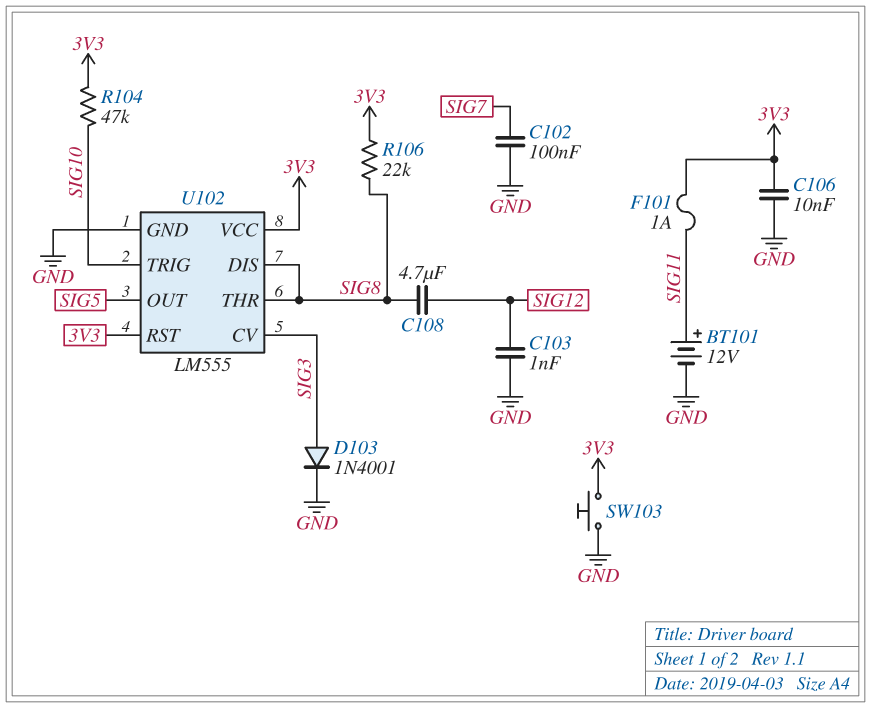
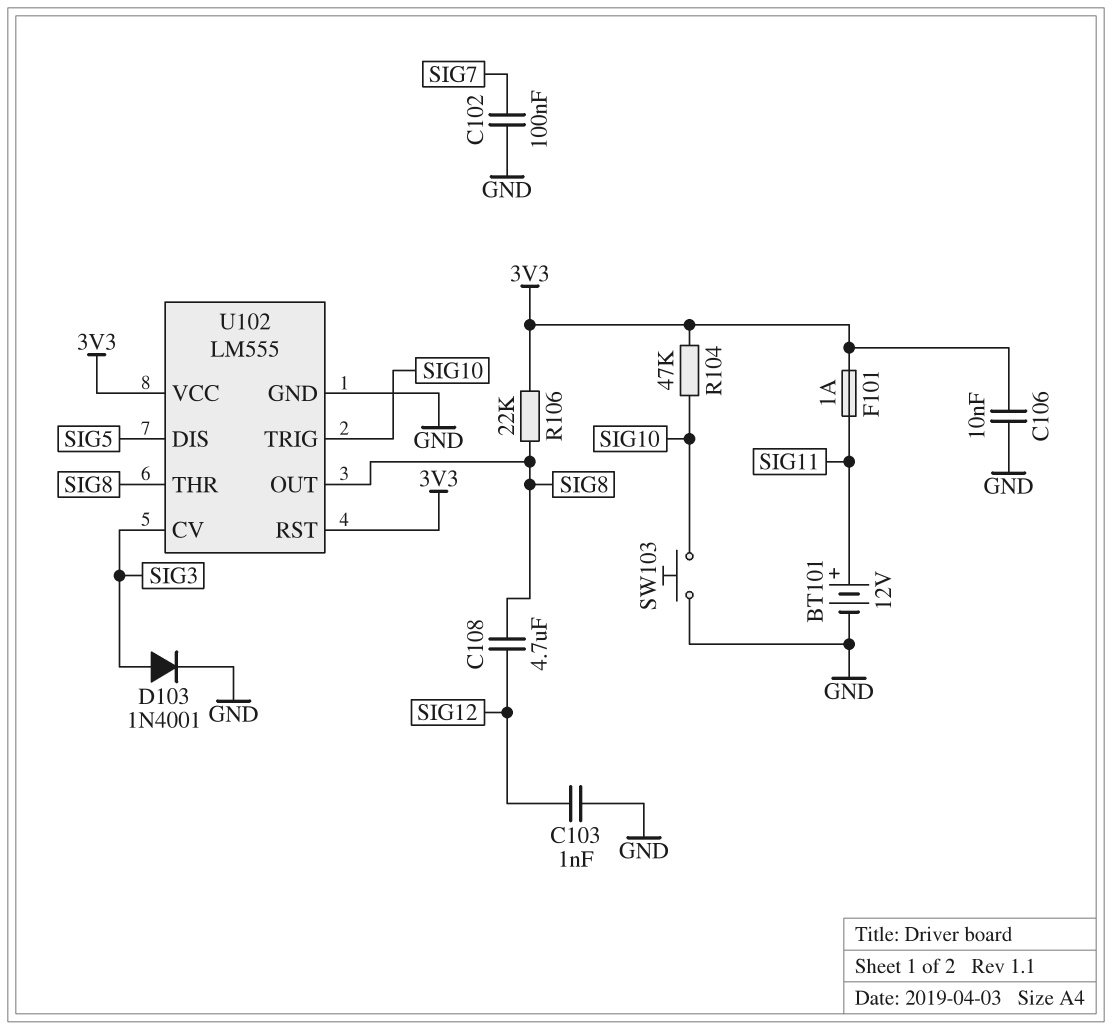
SW103: button (3V3, GND) -> button (GND, SIG10)
U102 pin DIS: SIG8 -> SIG5
U102 pin OUT: SIG5 -> SIG8

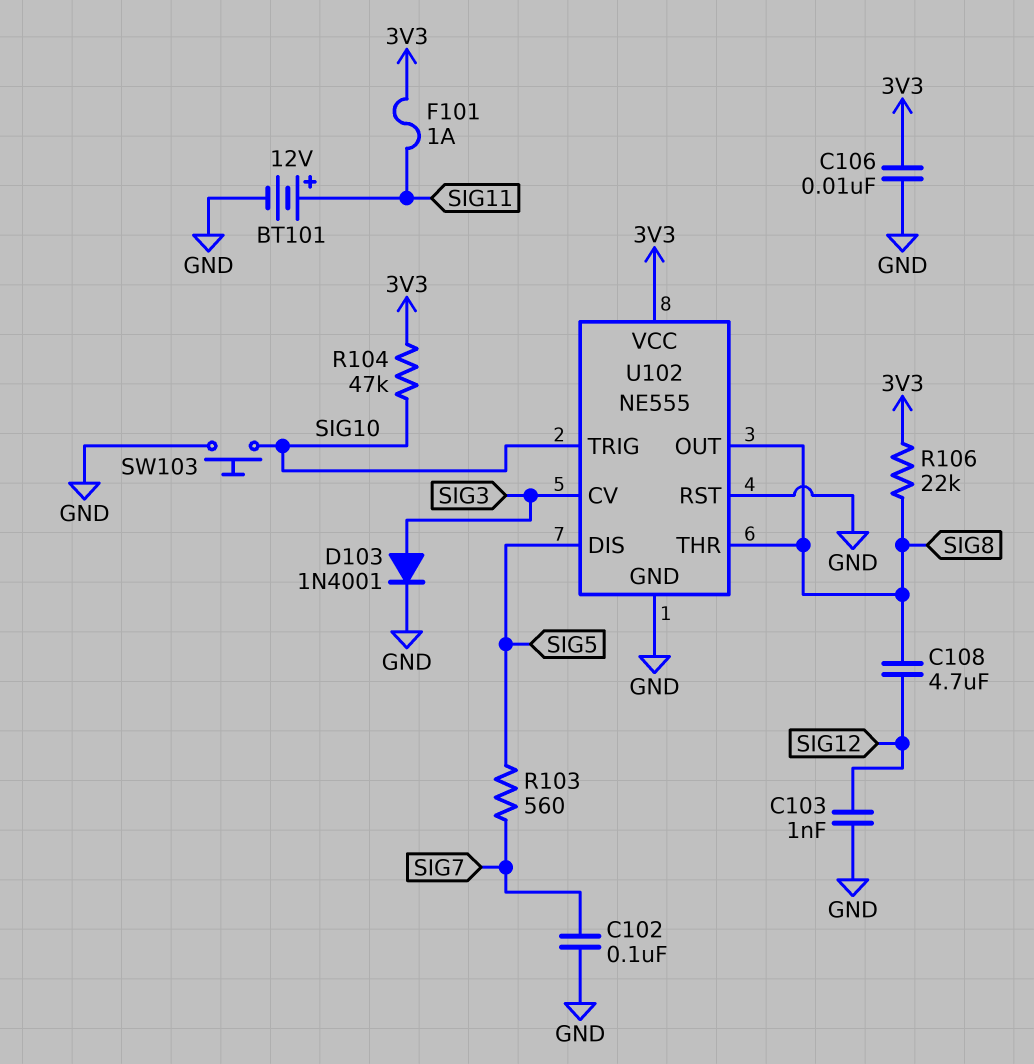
R103: none -> 560 (SIG5, SIG7)
U102: LM555 -> NE555
U102 pin RST: 3V3 -> GND

